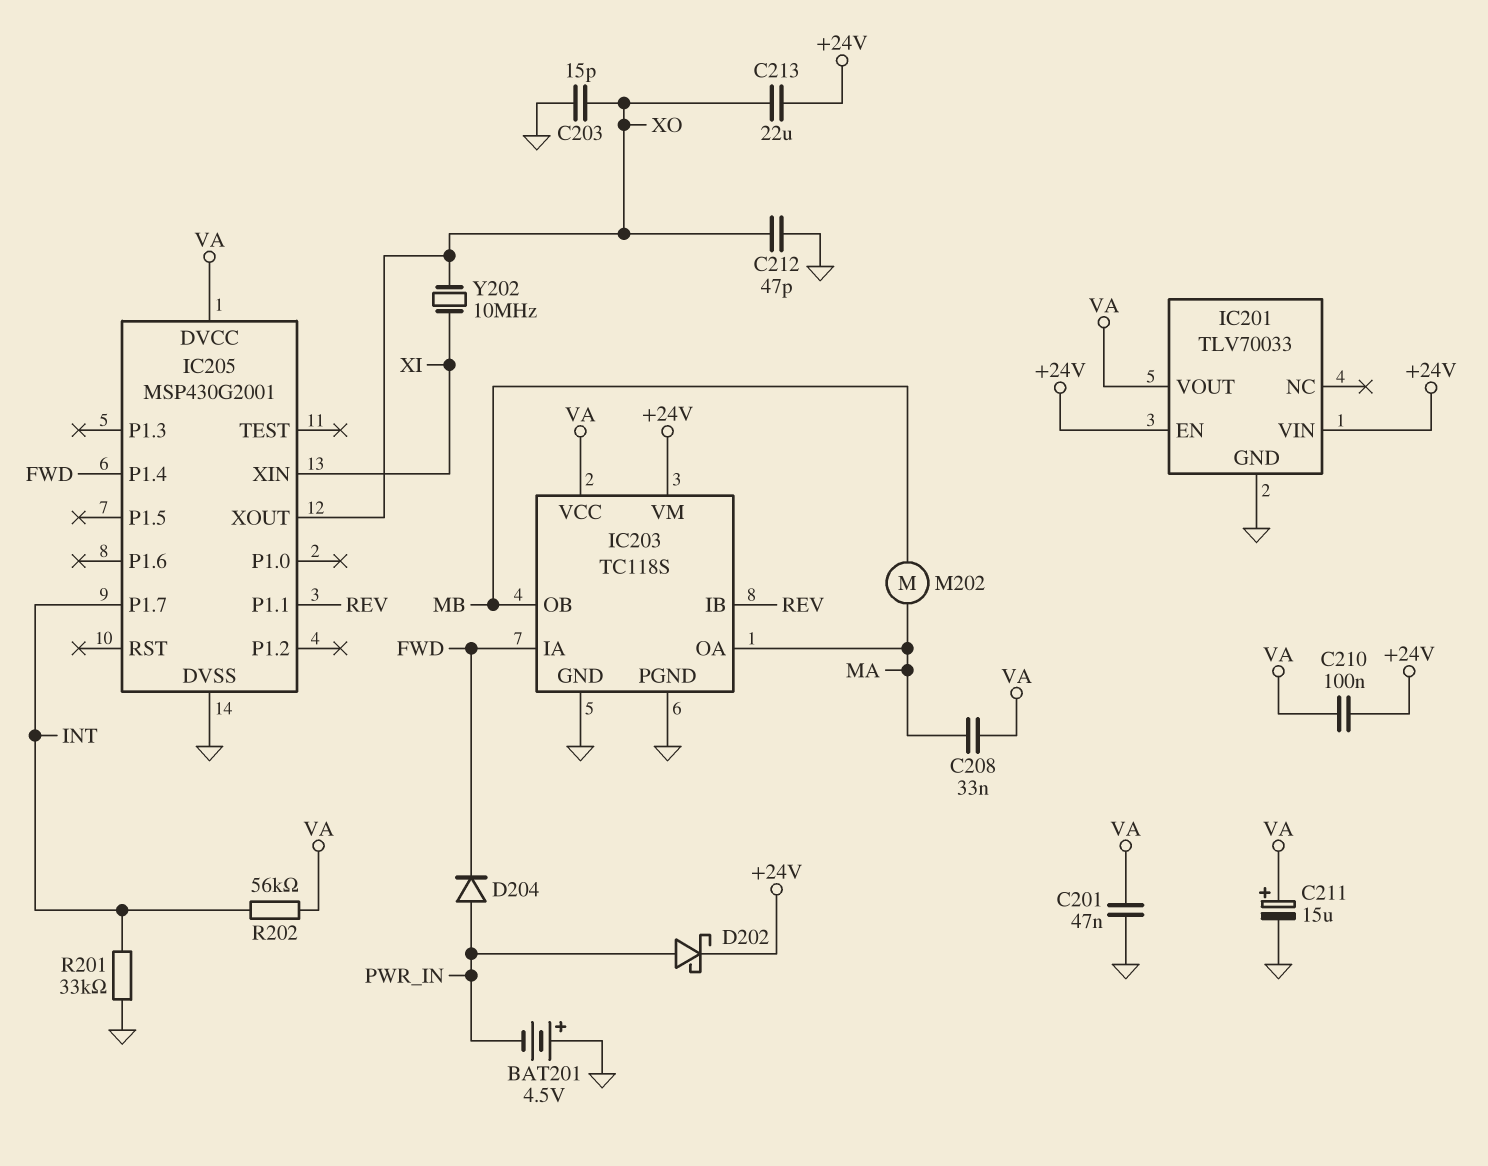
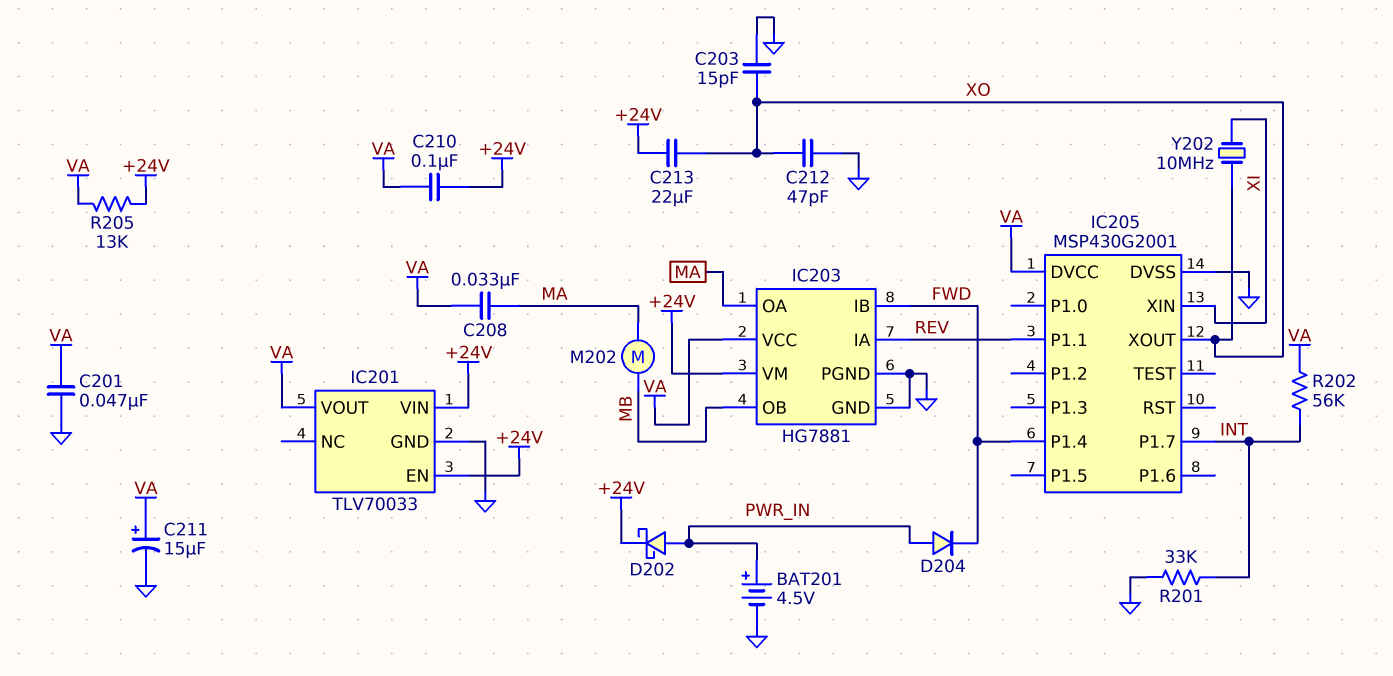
BAT201: 4.5V (plus GND, minus PWR_IN) -> 4.5V (plus PWR_IN, minus GND)
IC203: TC118S -> HG7881
IC203 pin IA: FWD -> REV
IC203 pin IB: REV -> FWD
R205: none -> 13k (+24V, VA)

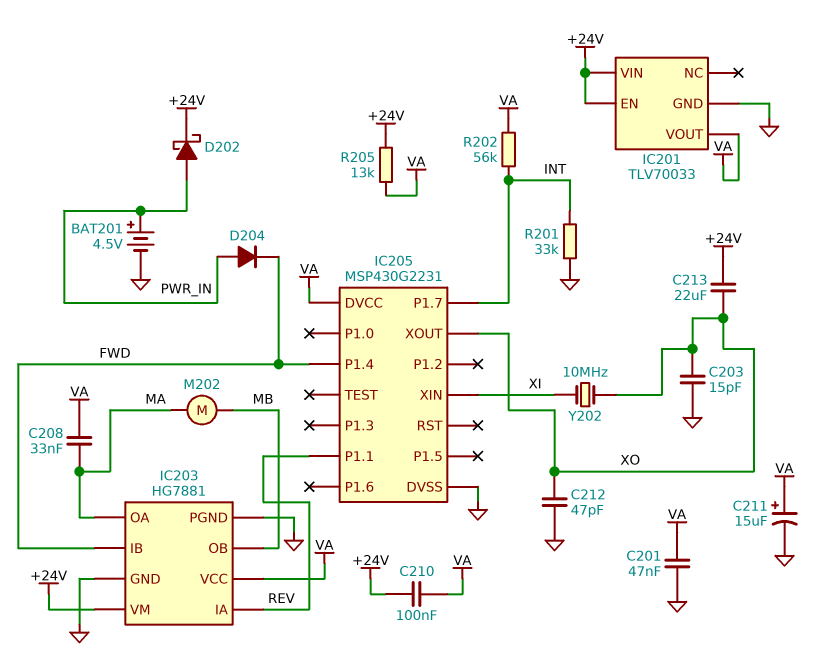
IC205: MSP430G2001 -> MSP430G2231

